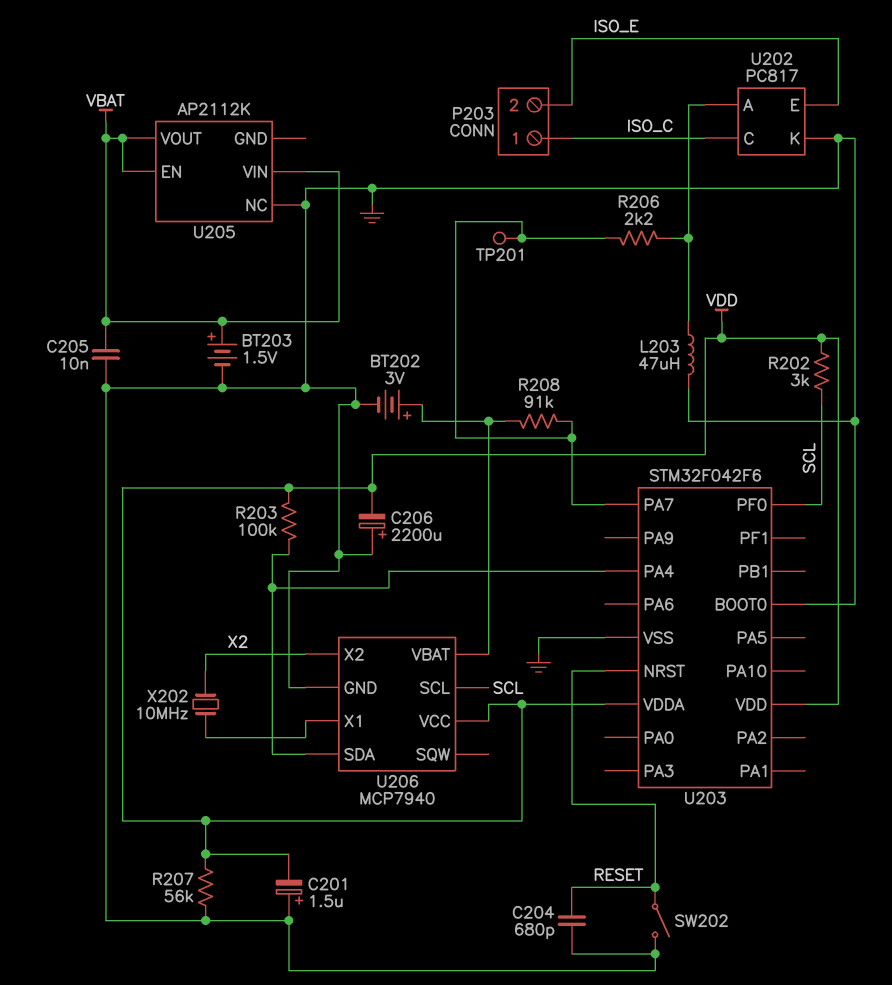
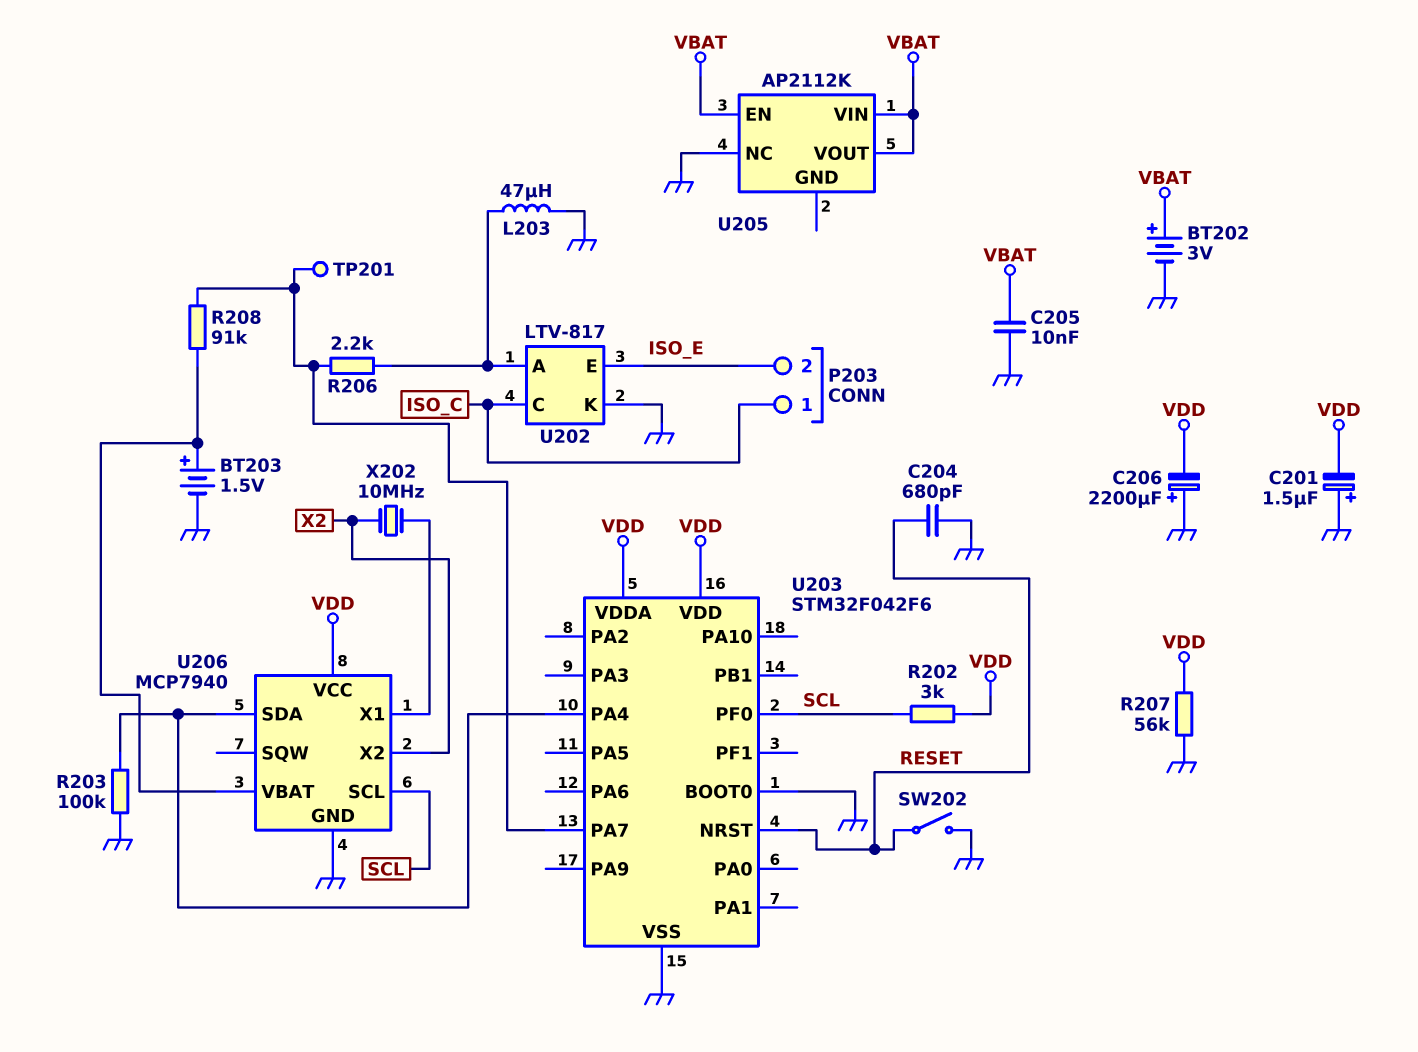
BT202: 3V (plus U206/VBAT, minus GND) -> 3V (plus VBAT, minus GND)
BT203: 1.5V (plus VBAT, minus GND) -> 1.5V (plus U206/VBAT, minus GND)
R203: 100k (U203/PA4, VDD) -> 100k (GND, U203/PA4)
U202: PC817 -> LTV-817

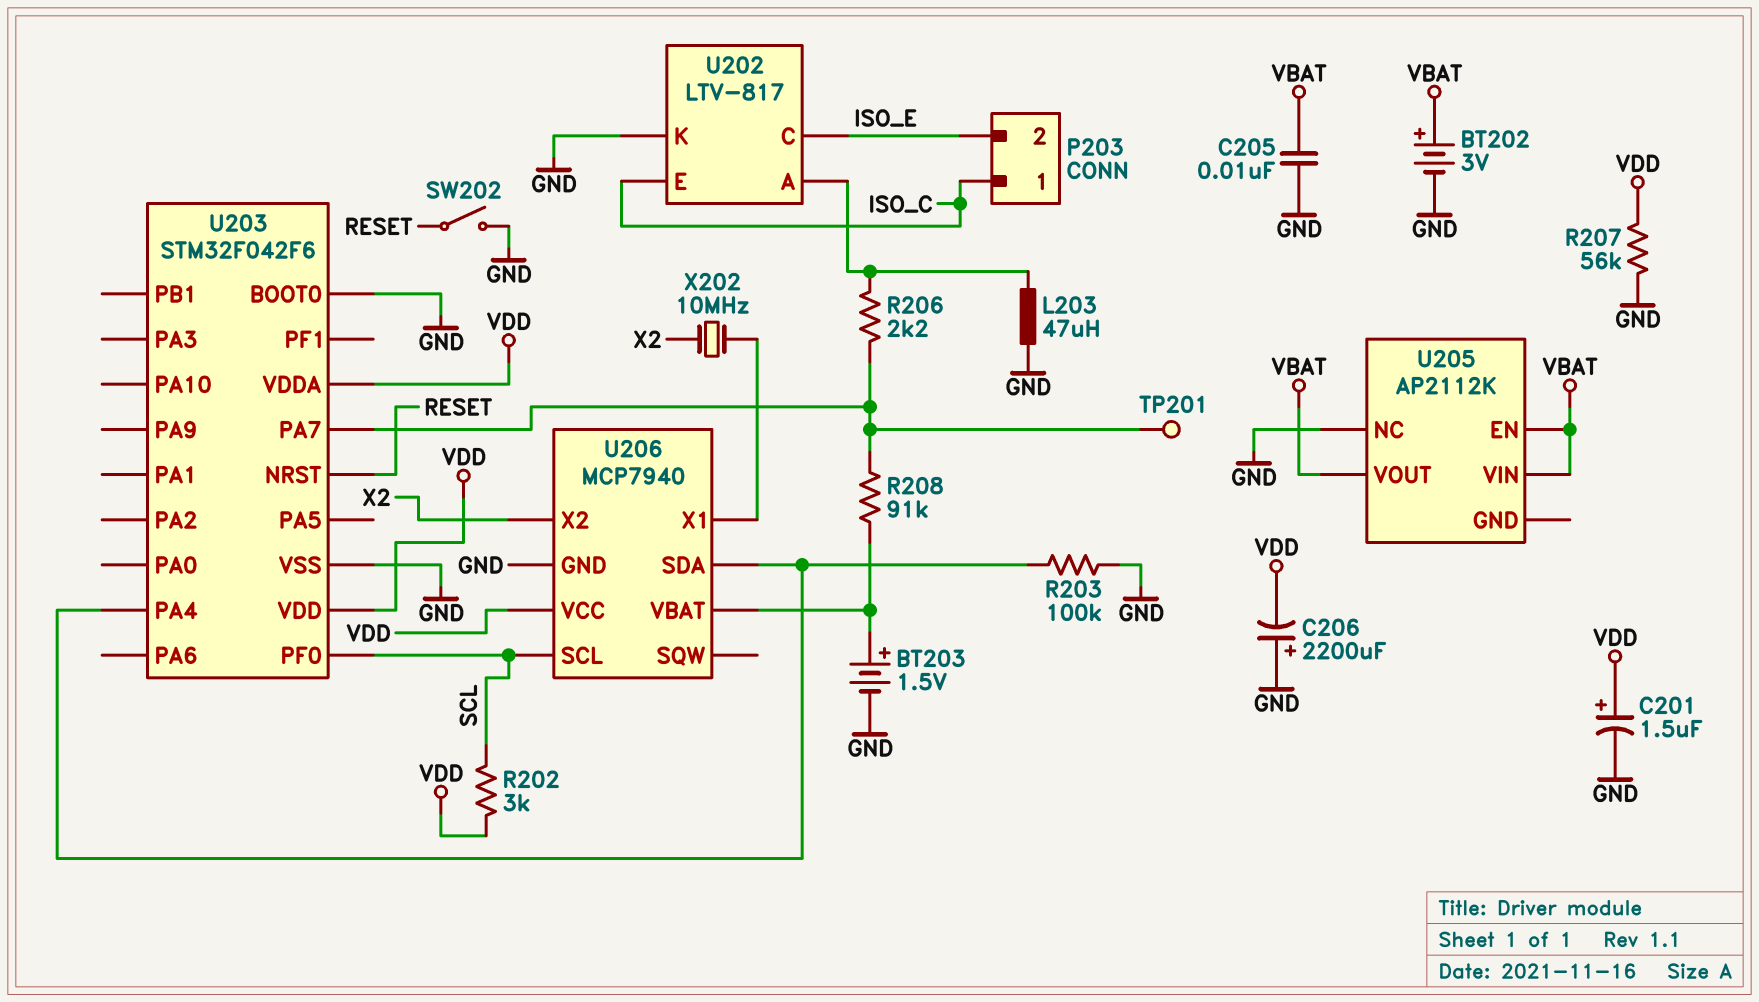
C201: 1.5uF (plus GND, minus VDD) -> 1.5uF (plus VDD, minus GND)
C204: 680pF (GND, RESET) -> none
U202 pin C: ISO_C -> ISO_E
U202 pin E: ISO_E -> ISO_C

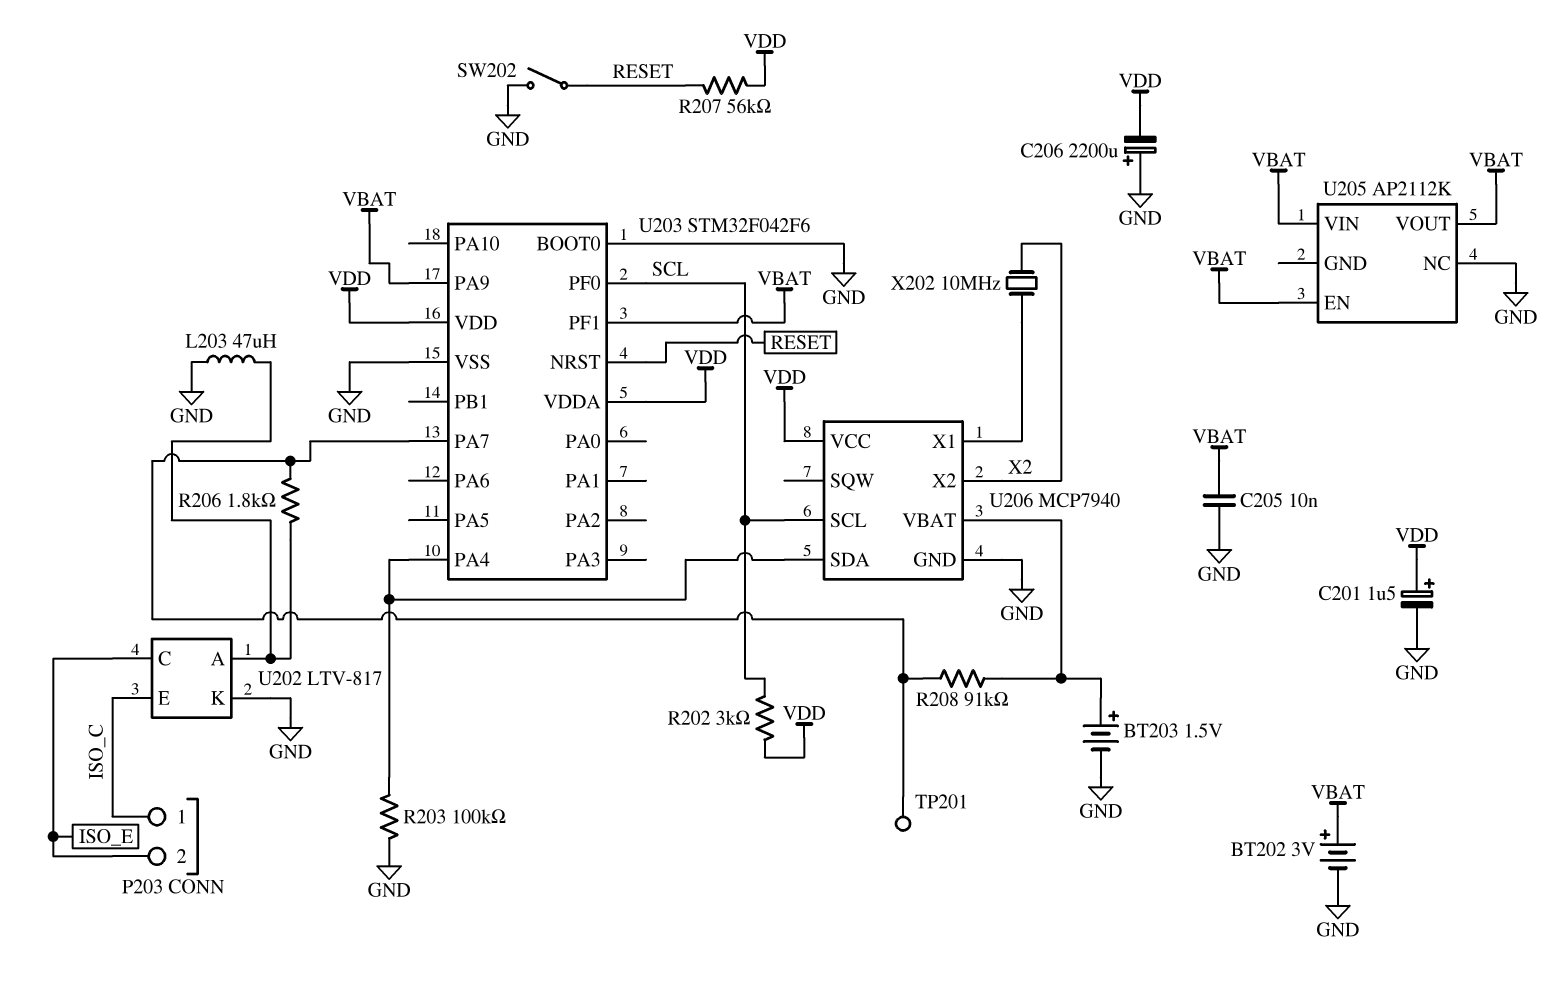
R206: 2.2k (U202/A, U203/PA7) -> 1.8k (U202/A, U203/PA7)
R207: 56k (GND, VDD) -> 56k (RESET, VDD)
U203 pin PA9: none -> VBAT
U203 pin PF1: none -> VBAT

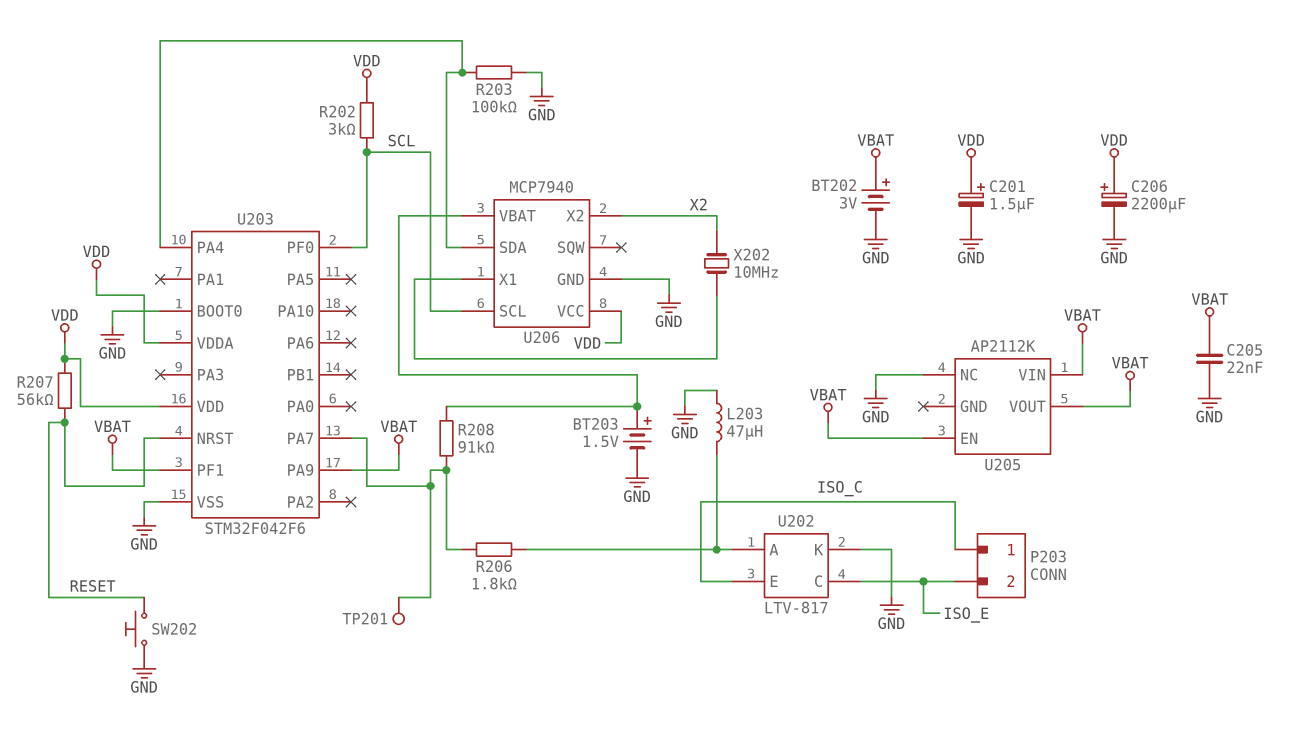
C205: 10nF (GND, VBAT) -> 22nF (GND, VBAT)
C206: 2200uF (plus GND, minus VDD) -> 2200uF (plus VDD, minus GND)
SW202: switch (GND, RESET) -> button (GND, RESET)

